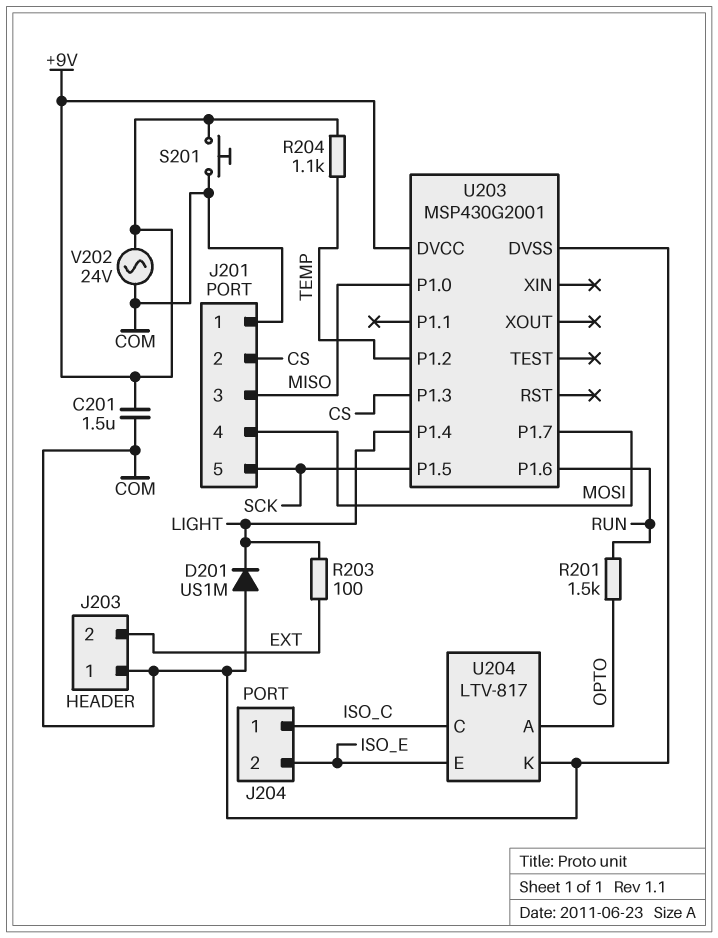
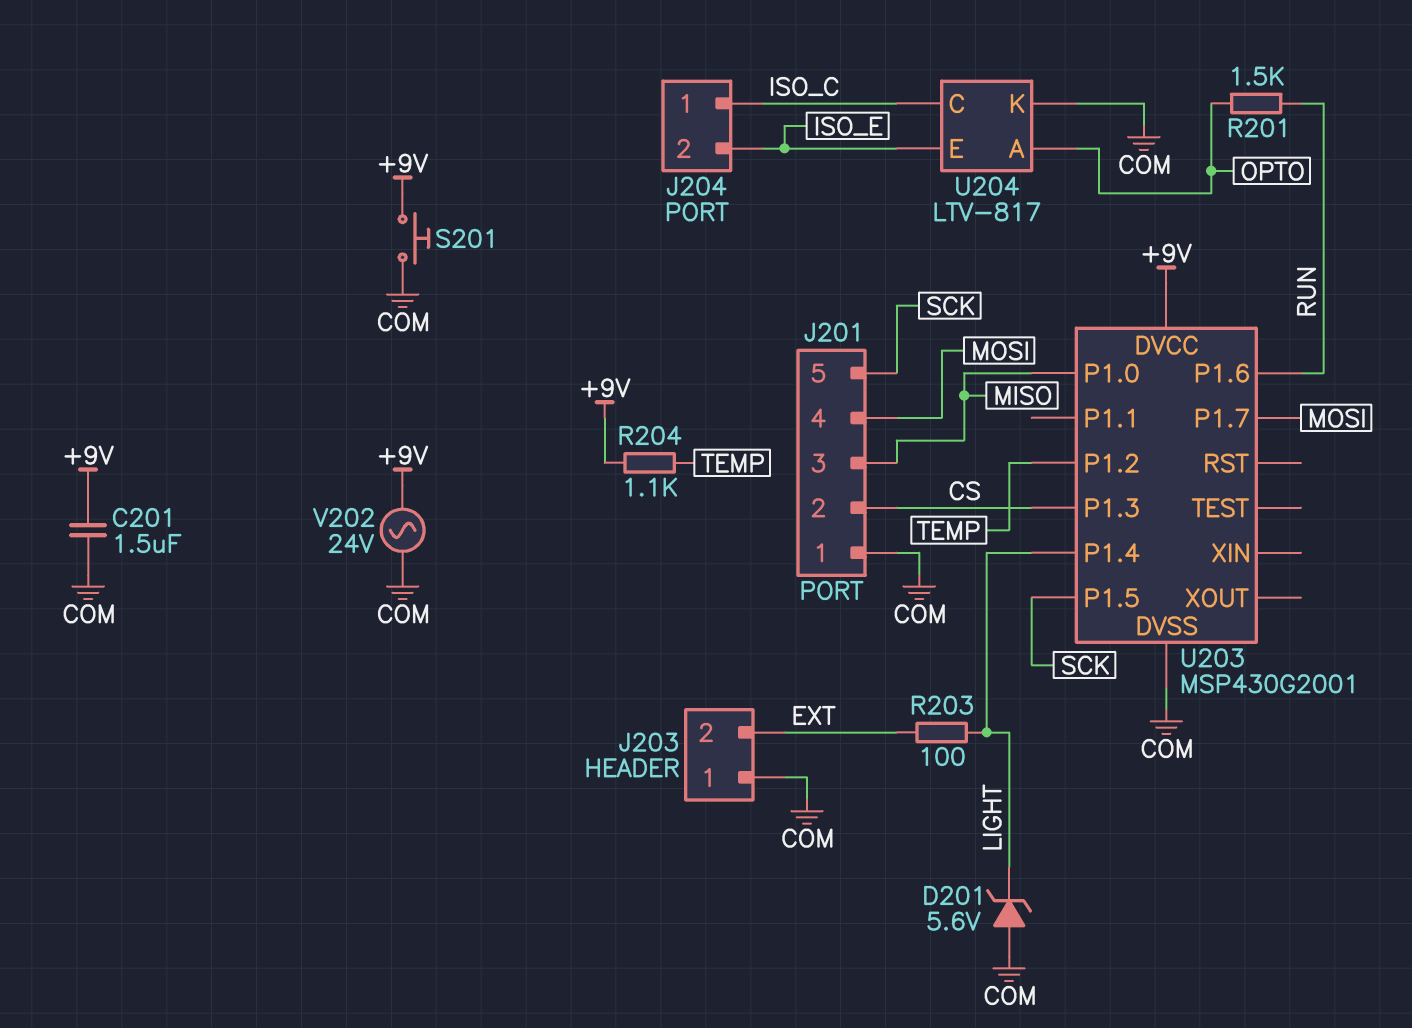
D201: diode US1M (A COM, K LIGHT) -> zener 5.6V (A COM, K LIGHT)

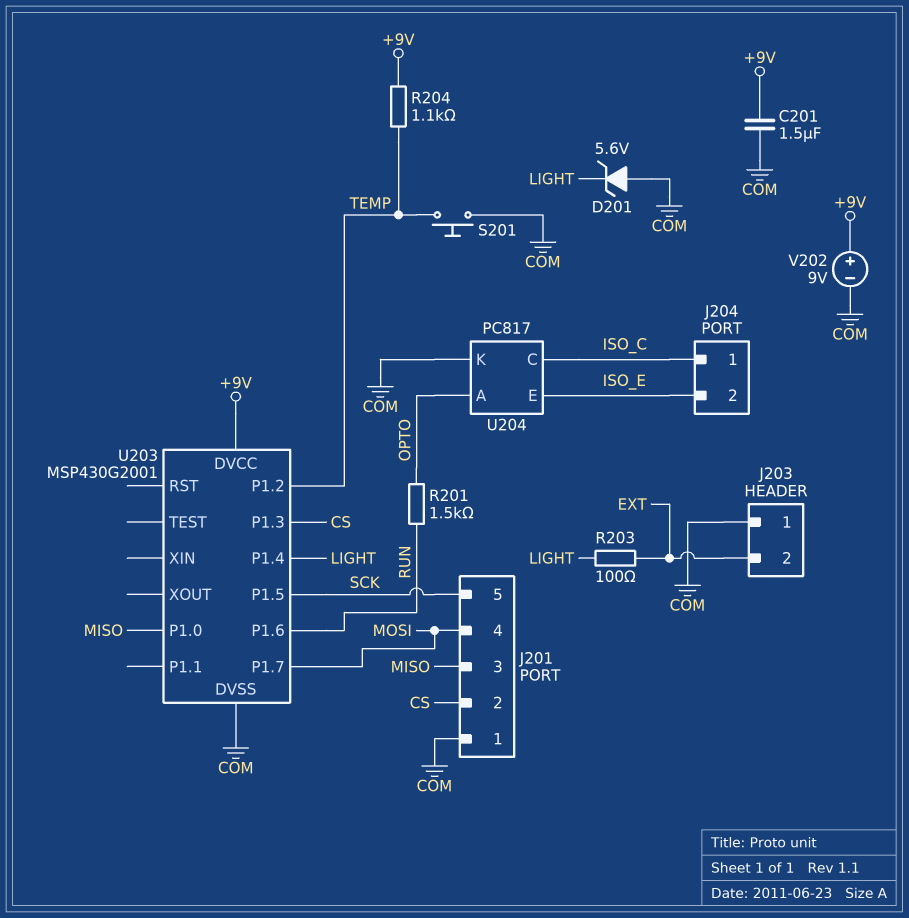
S201: button (+9V, COM) -> button (COM, TEMP)
U204: LTV-817 -> PC817
V202: AC 24V (+9V, COM) -> 9V (plus +9V, minus COM)

